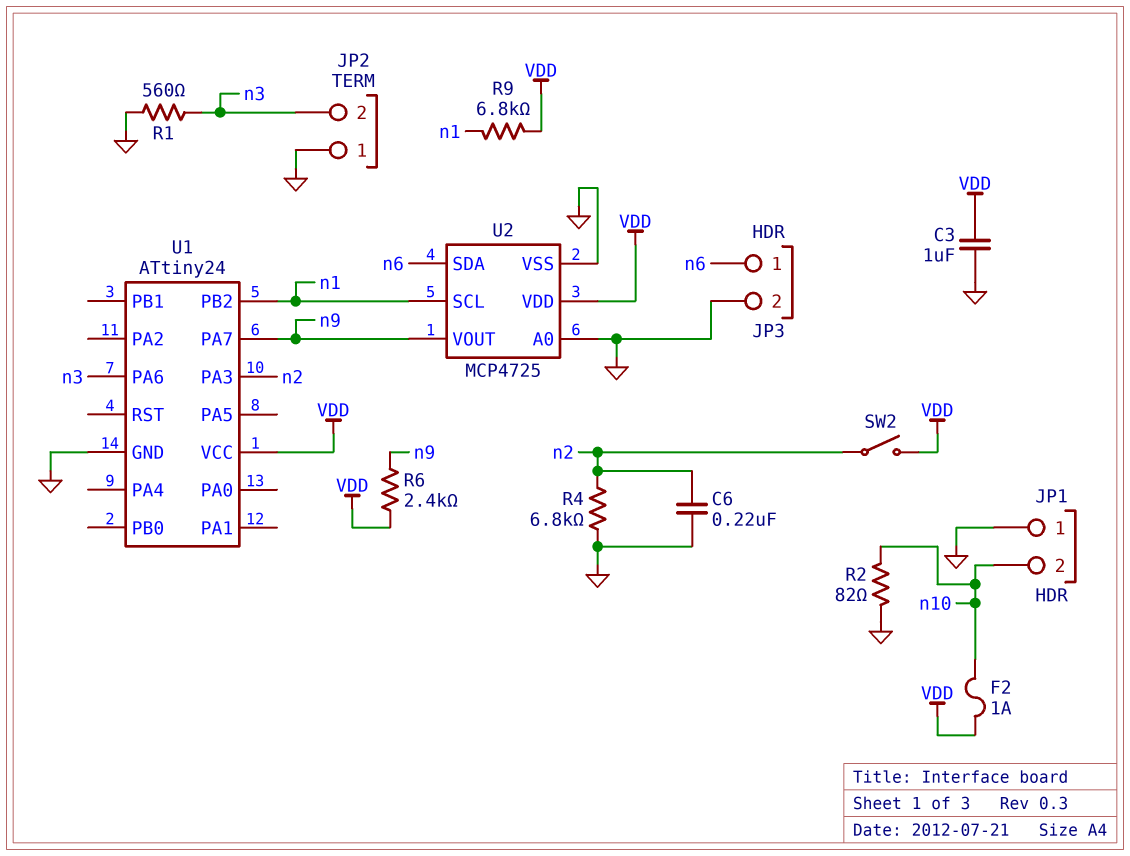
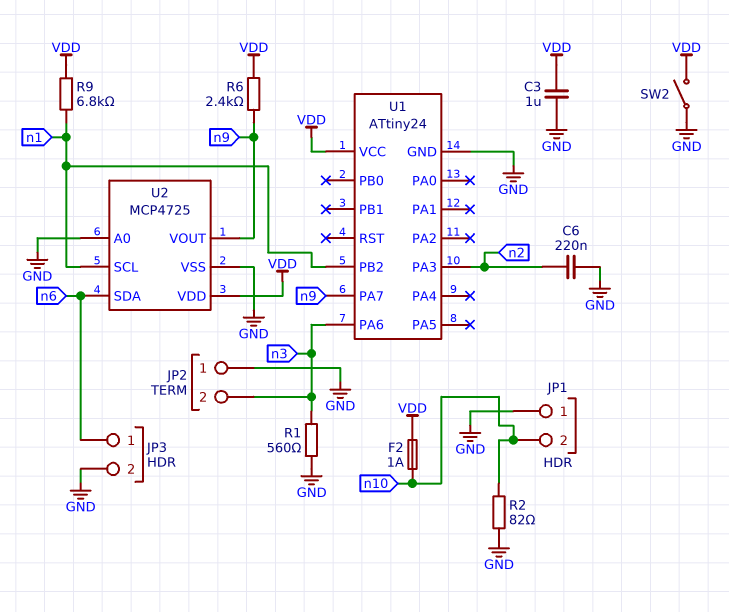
R4: 6.8k (GND, n2) -> none
SW2: switch (VDD, n2) -> switch (GND, VDD)

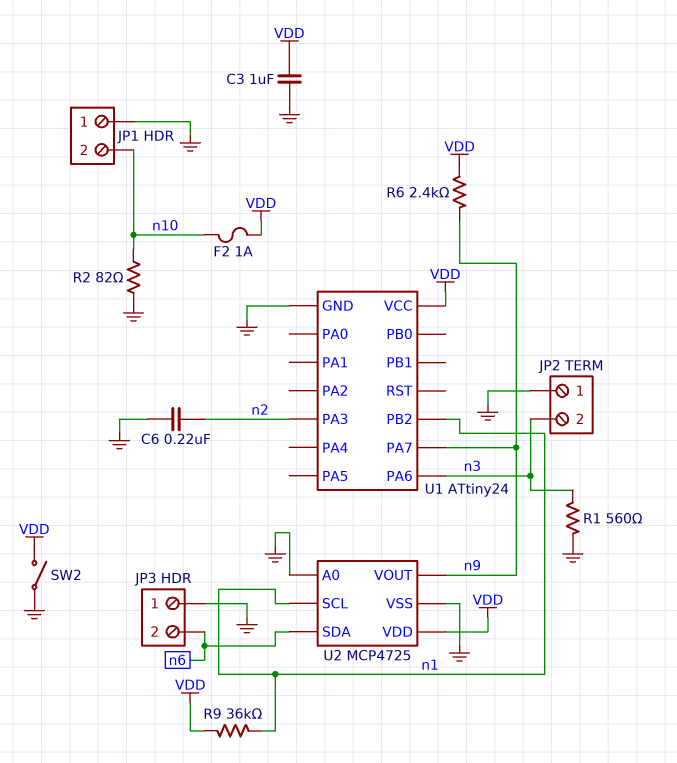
JP3 pin 1: n6 -> GND
JP3 pin 2: GND -> n6
R9: 6.8k (VDD, n1) -> 36k (VDD, n1)

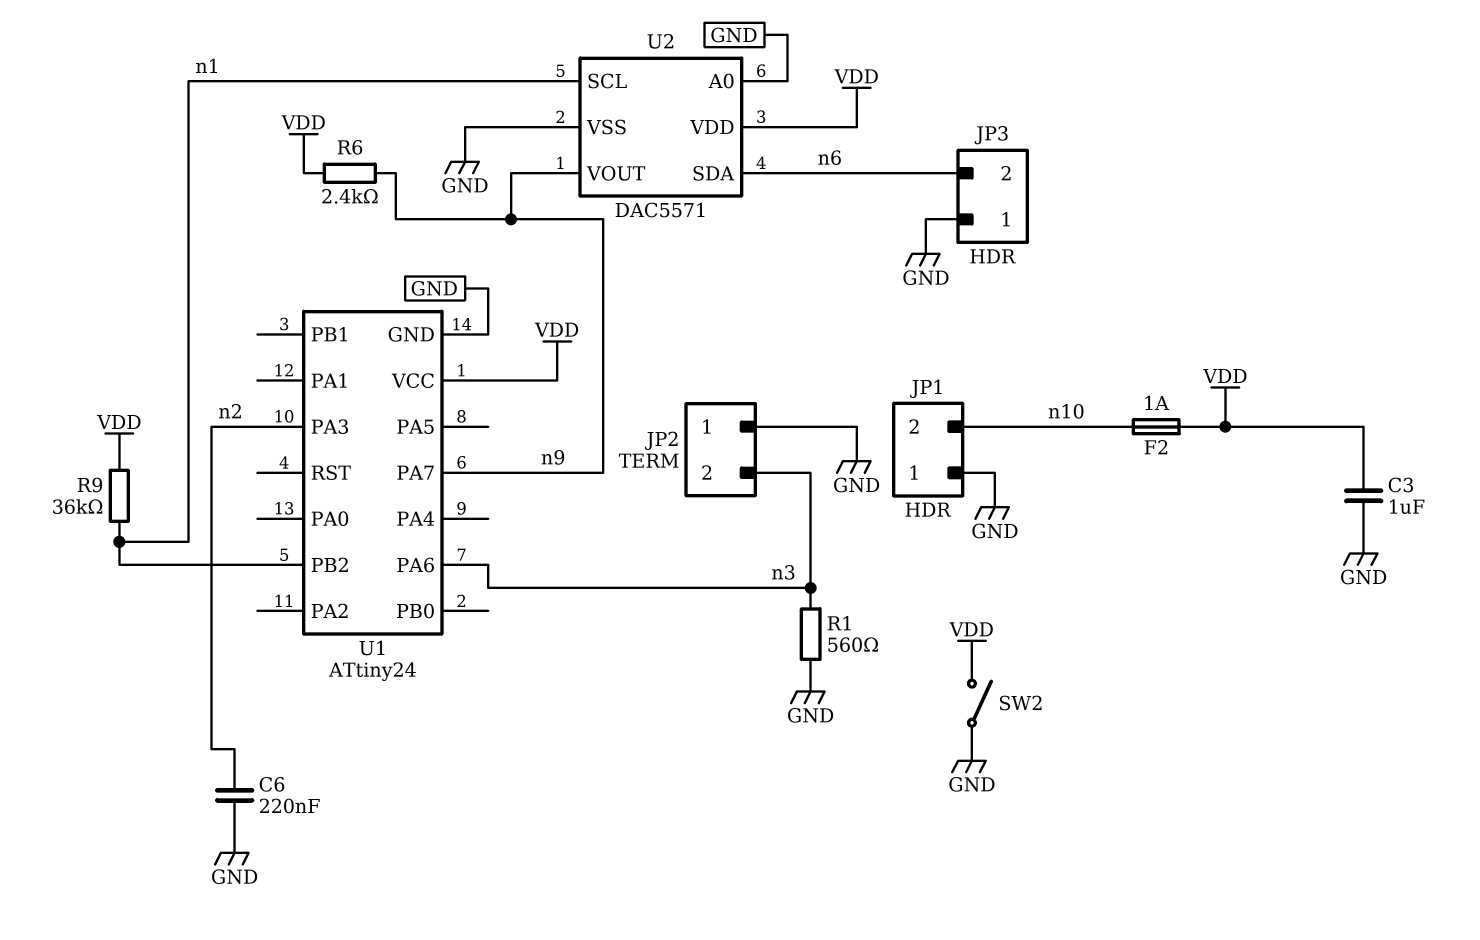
R2: 82 (GND, n10) -> none
U2: MCP4725 -> DAC5571

